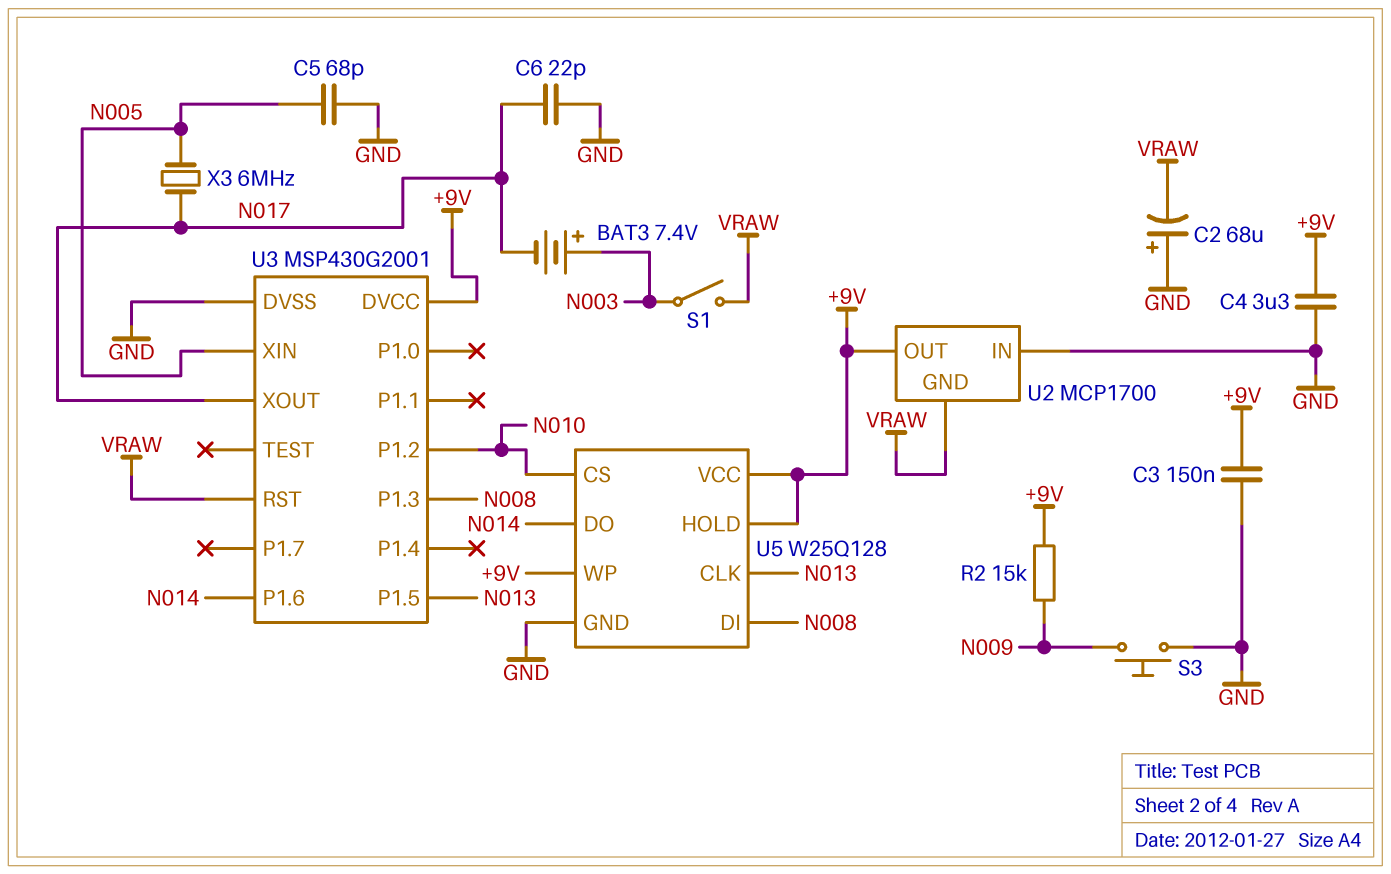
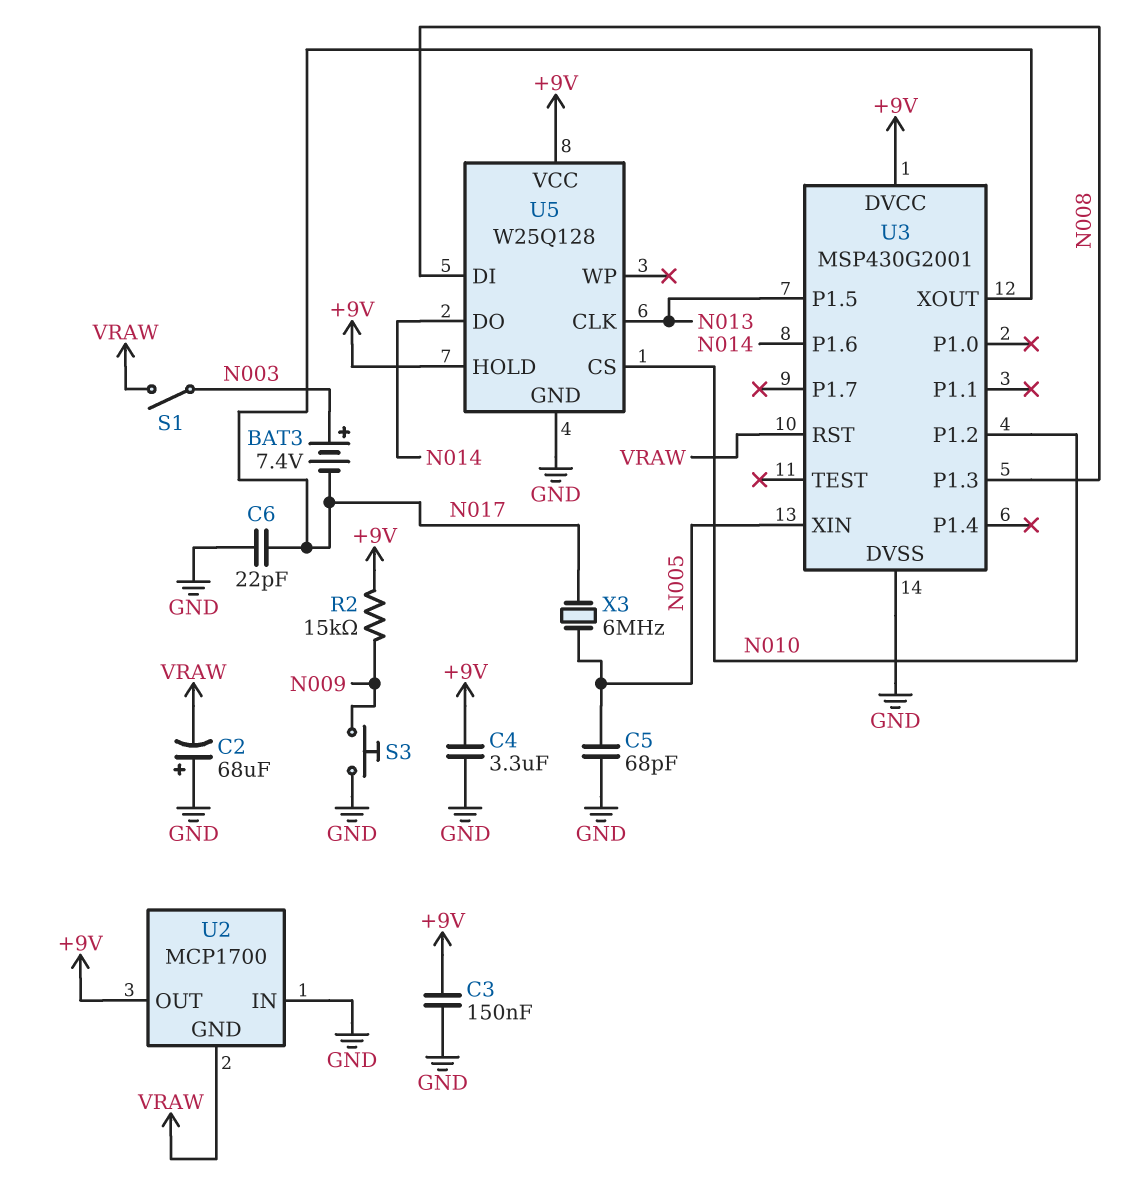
U5 pin WP: +9V -> none

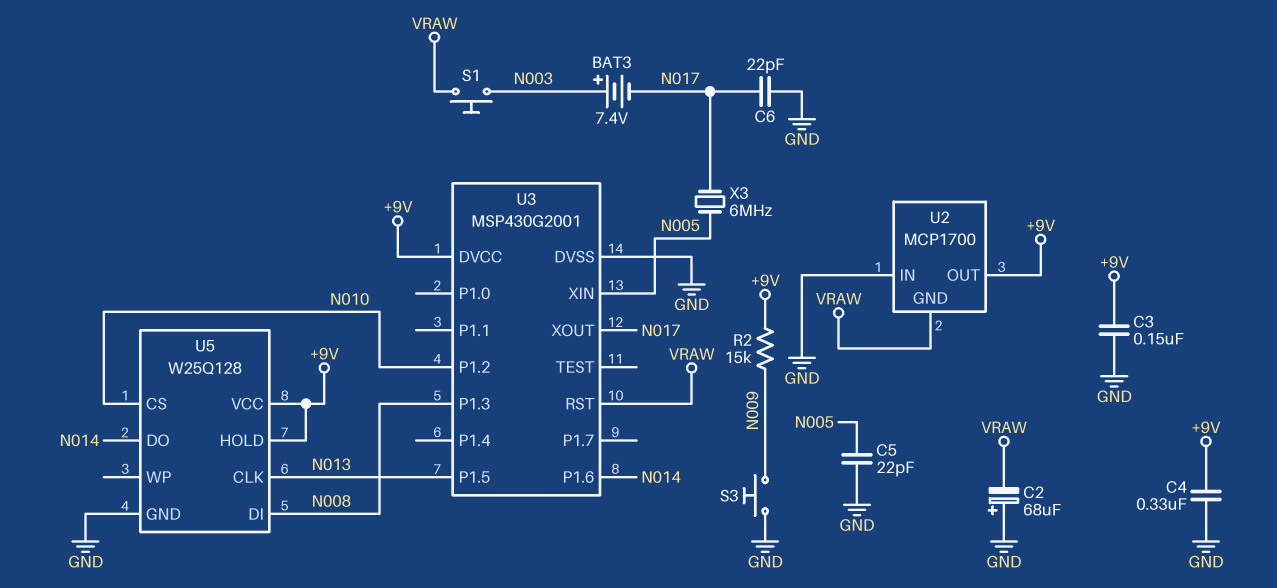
C4: 3.3uF (+9V, GND) -> 330nF (+9V, GND)
C5: 68pF (GND, N005) -> 22pF (GND, N005)
S1: switch (N003, VRAW) -> button (N003, VRAW)

